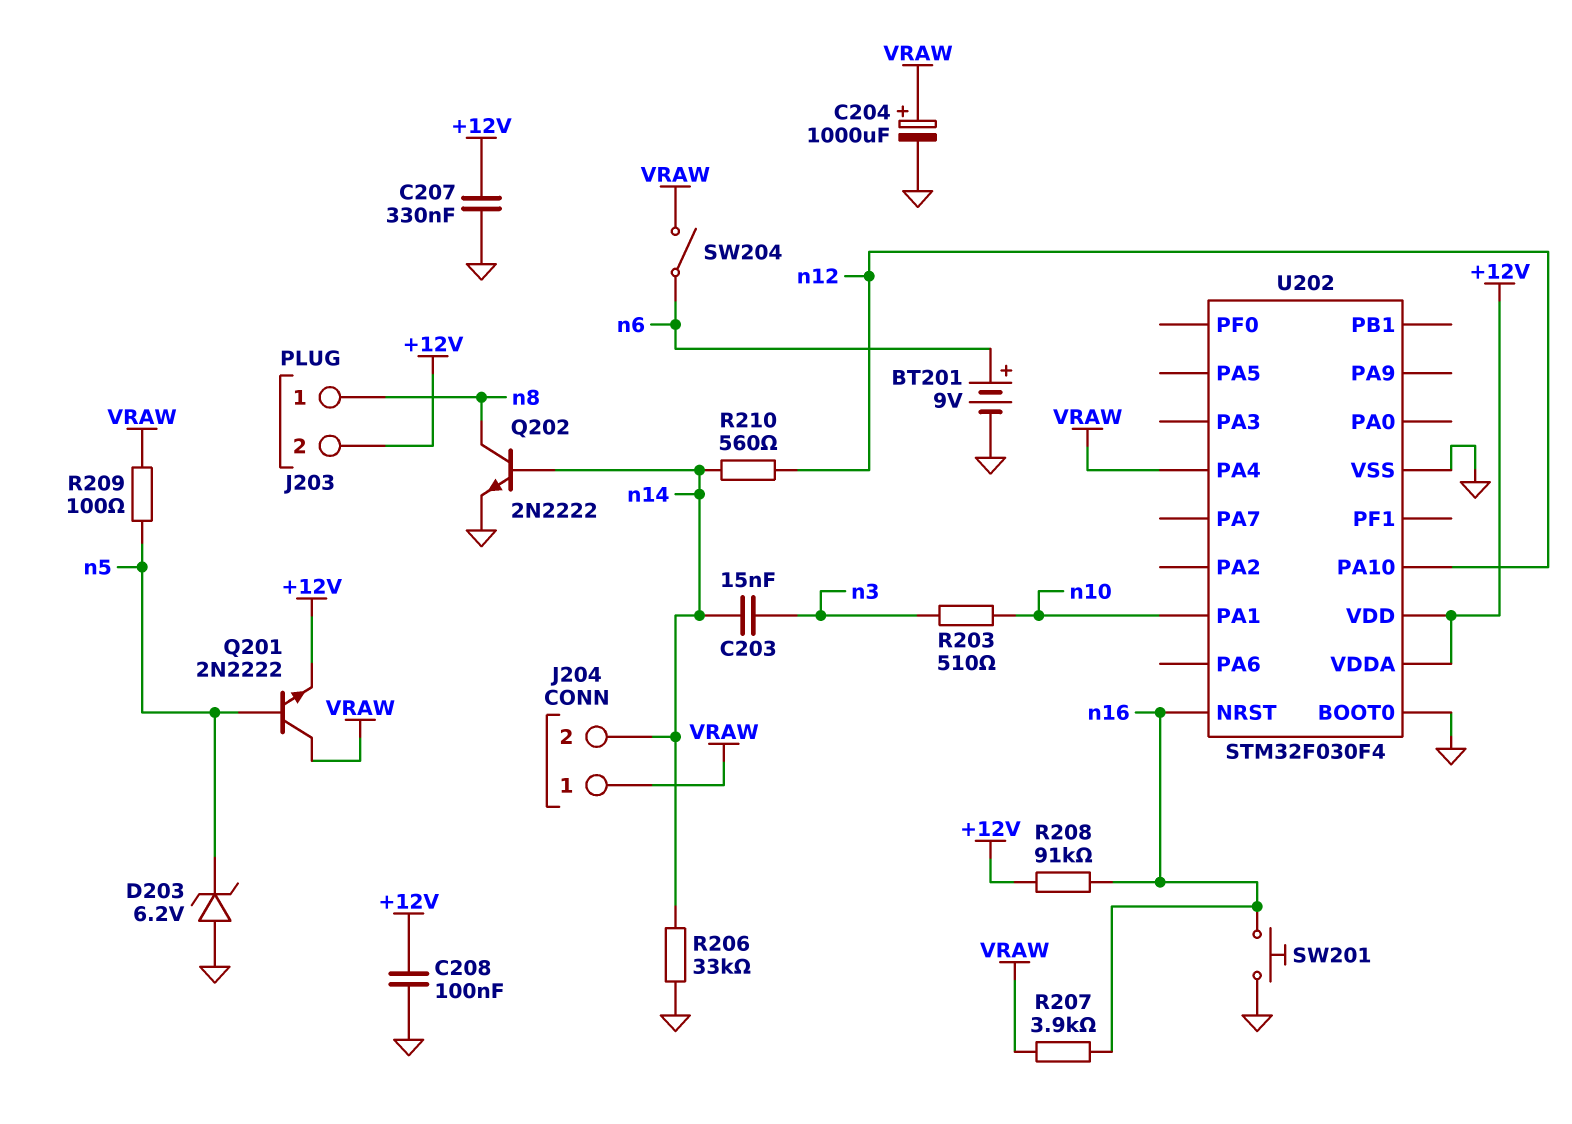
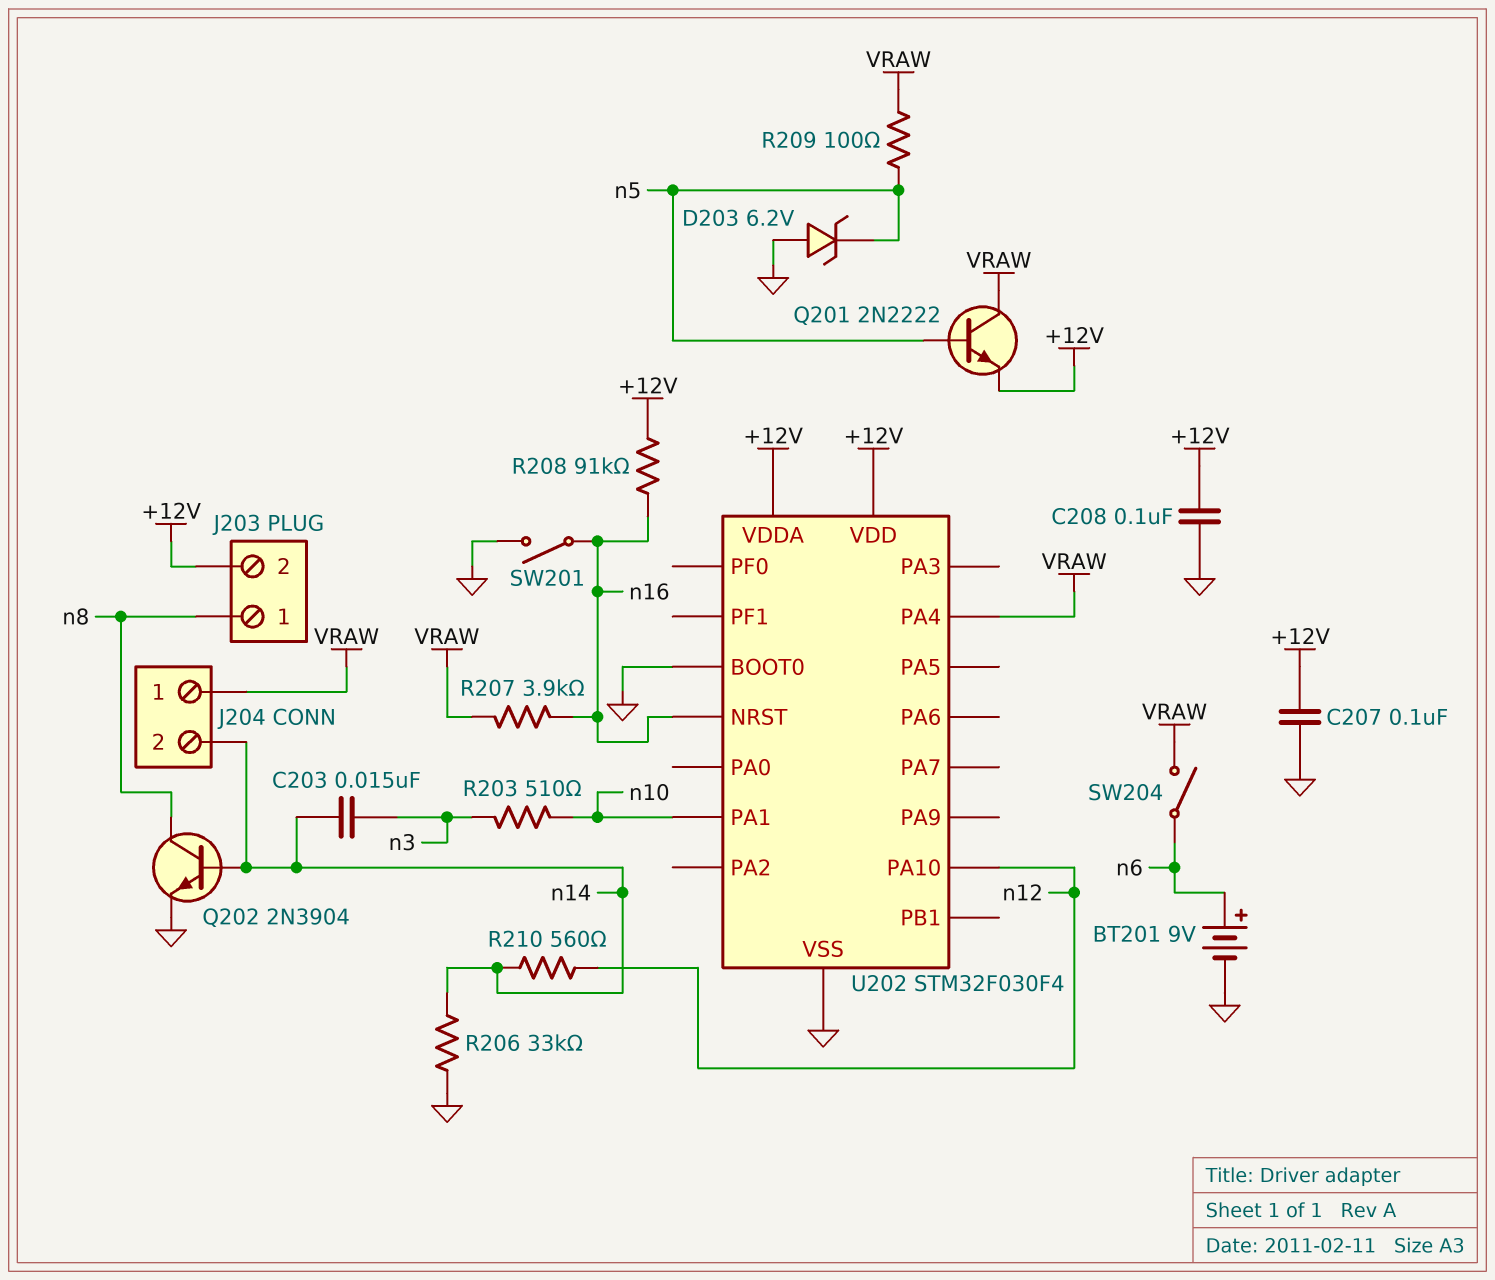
C204: 1000uF (plus VRAW, minus GND) -> none
C207: 330nF (+12V, GND) -> 100nF (+12V, GND)
Q202: NPN 2N2222 (B n14, C n8, E GND) -> NPN 2N3904 (B n14, C n8, E GND)
SW201: button (GND, n16) -> switch (GND, n16)

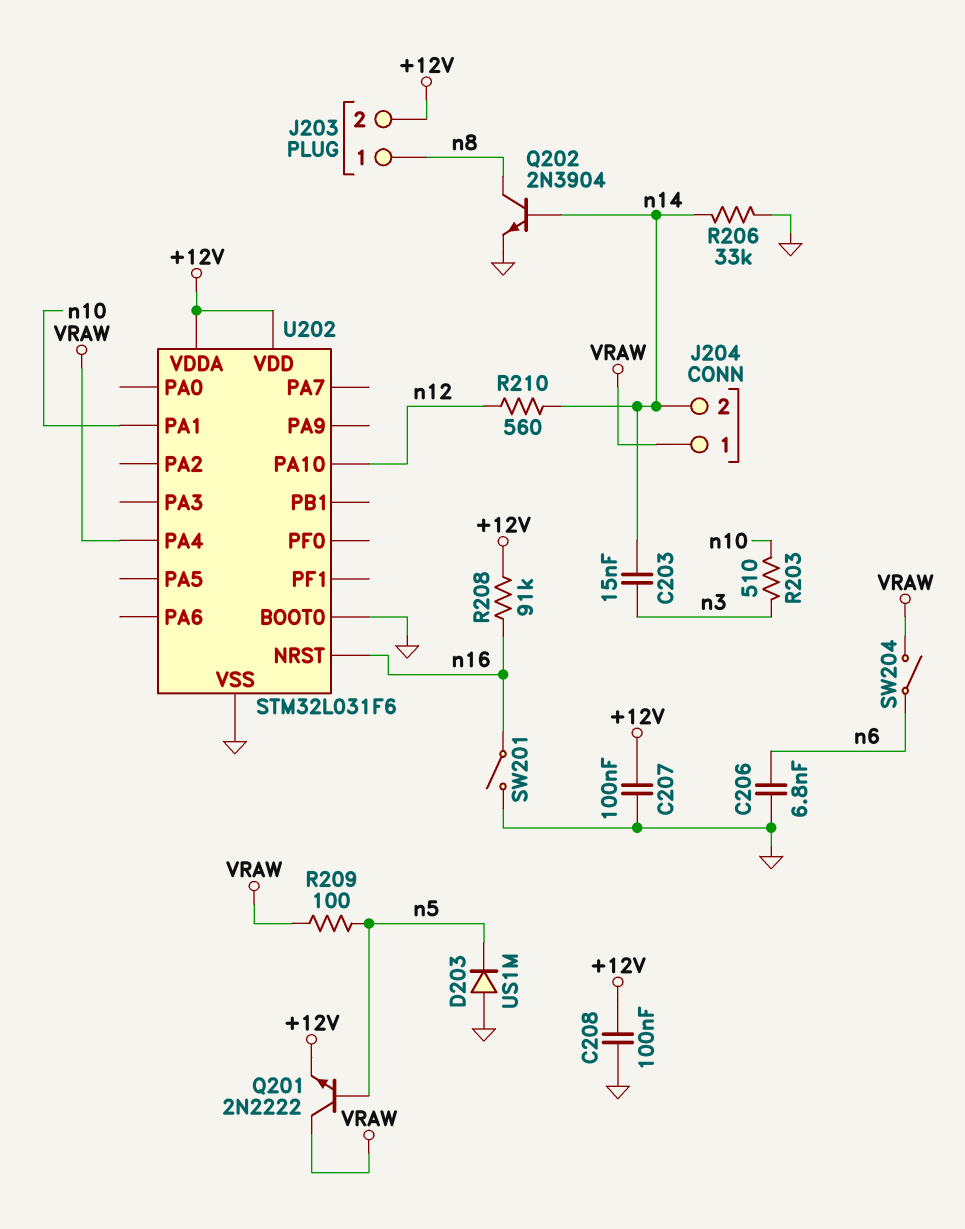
BT201: 9V (plus n6, minus GND) -> none
C206: none -> 6.8nF (GND, n6)
D203: zener 6.2V (A GND, K n5) -> diode US1M (A GND, K n5)
R207: 3.9k (VRAW, n16) -> none
U202: STM32F030F4 -> STM32L031F6

